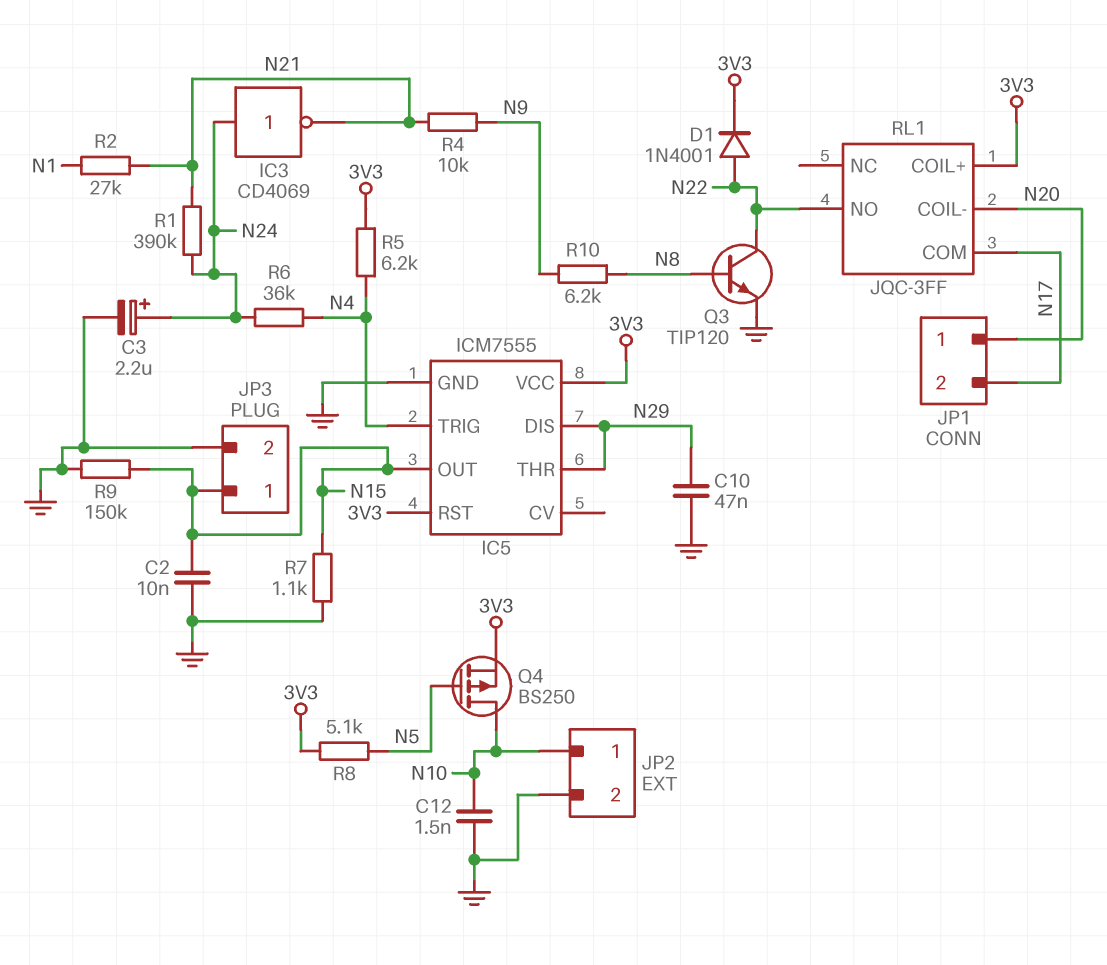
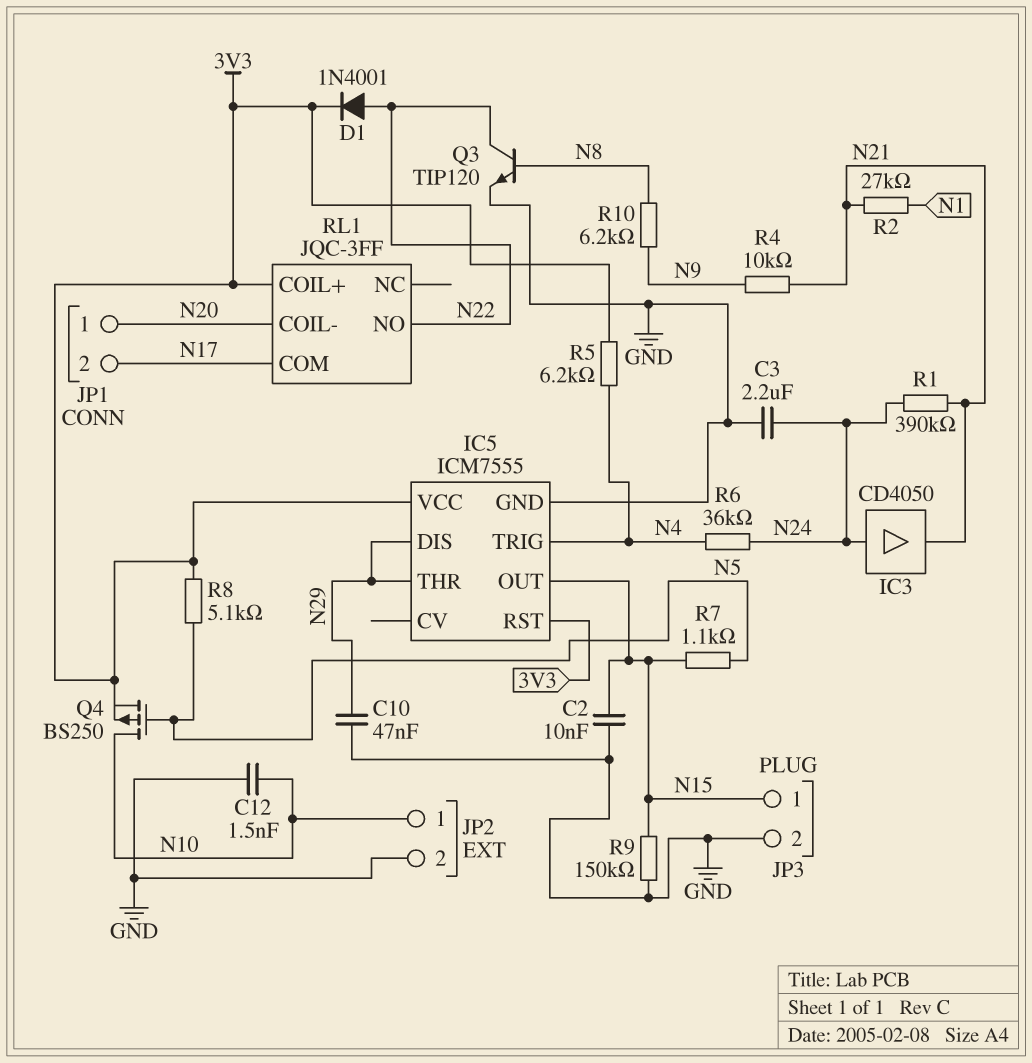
C3: 2.2uF (plus N24, minus GND) -> 2.2uF (GND, N24)
IC3: NOT CD4069 (in N24, out N21) -> buffer CD4050 (in N24, out N21)
R7: 1.1k (GND, N15) -> 1.1k (N5, N15)

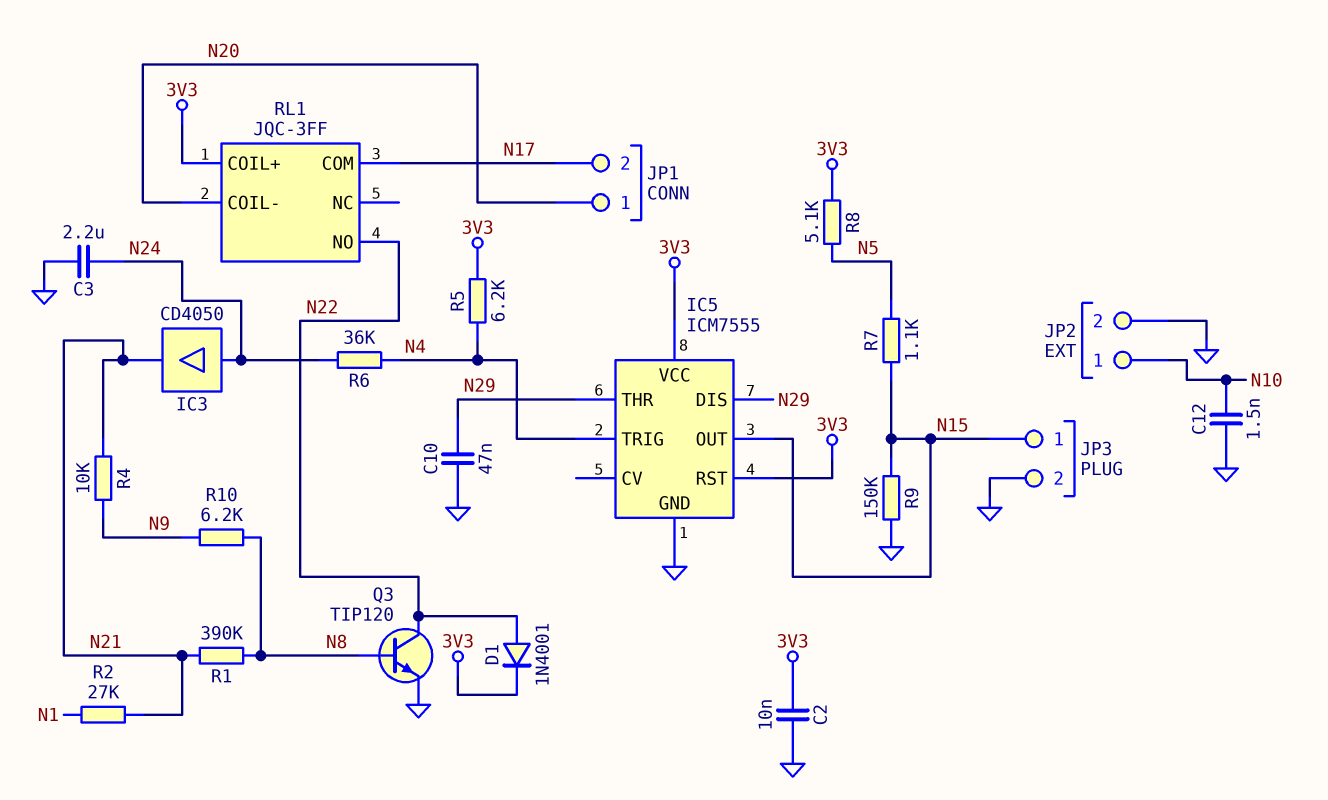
C2: 10nF (GND, N15) -> 10nF (3V3, GND)
Q4: PMOS BS250 (G N5, D N10, S 3V3) -> none
R1: 390k (N21, N24) -> 390k (N8, N21)

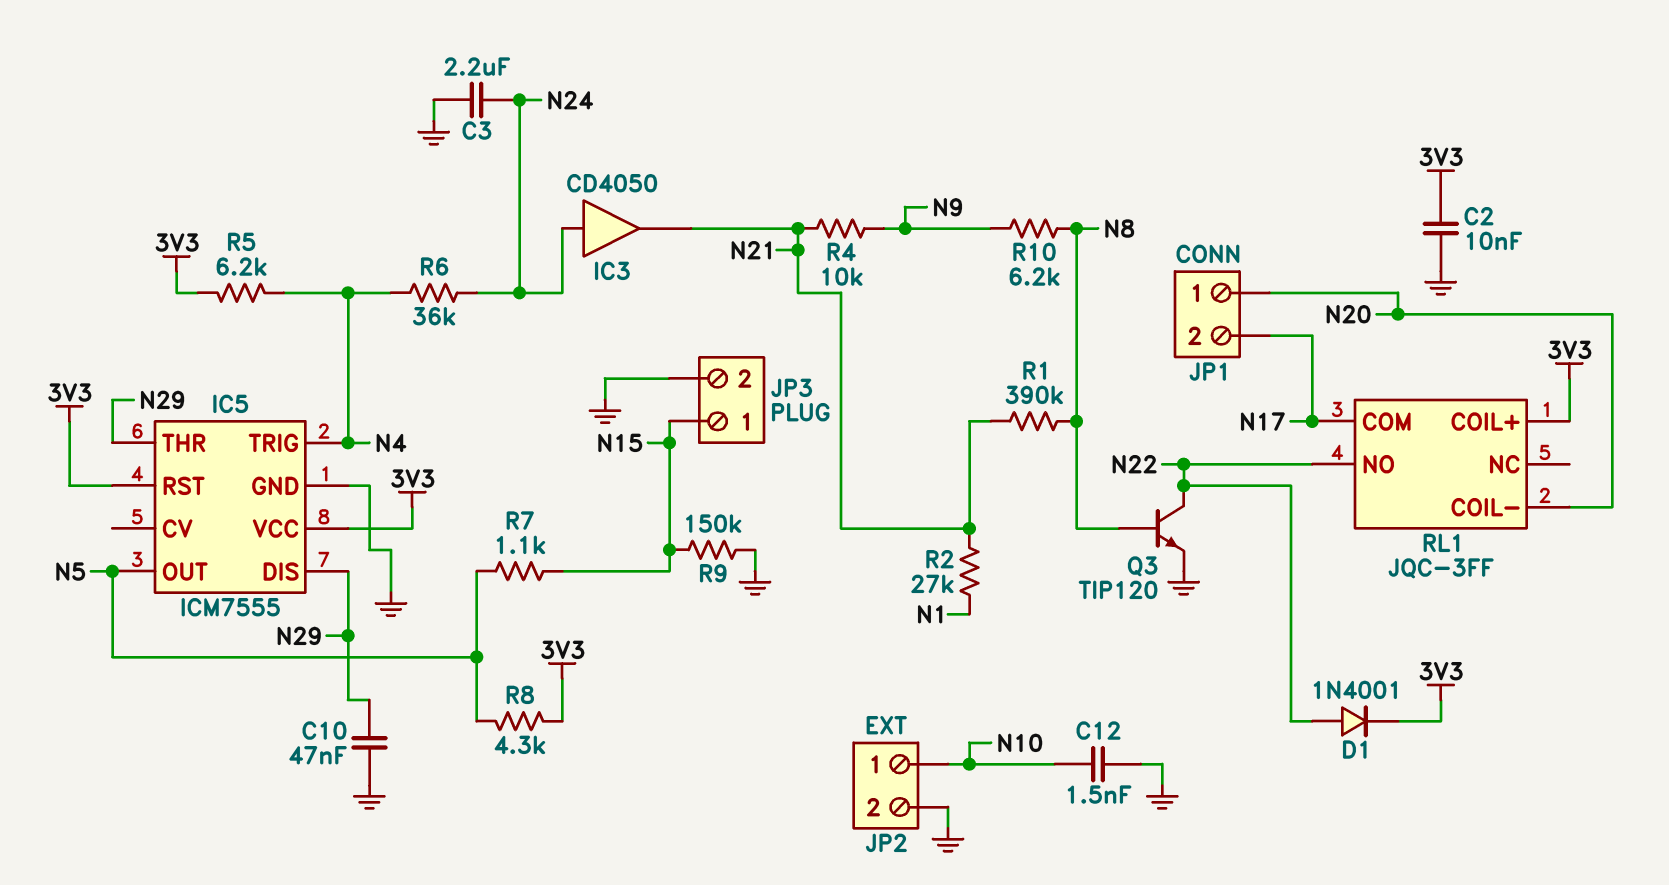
IC5 pin OUT: N15 -> N5
R8: 5.1k (3V3, N5) -> 4.3k (3V3, N5)

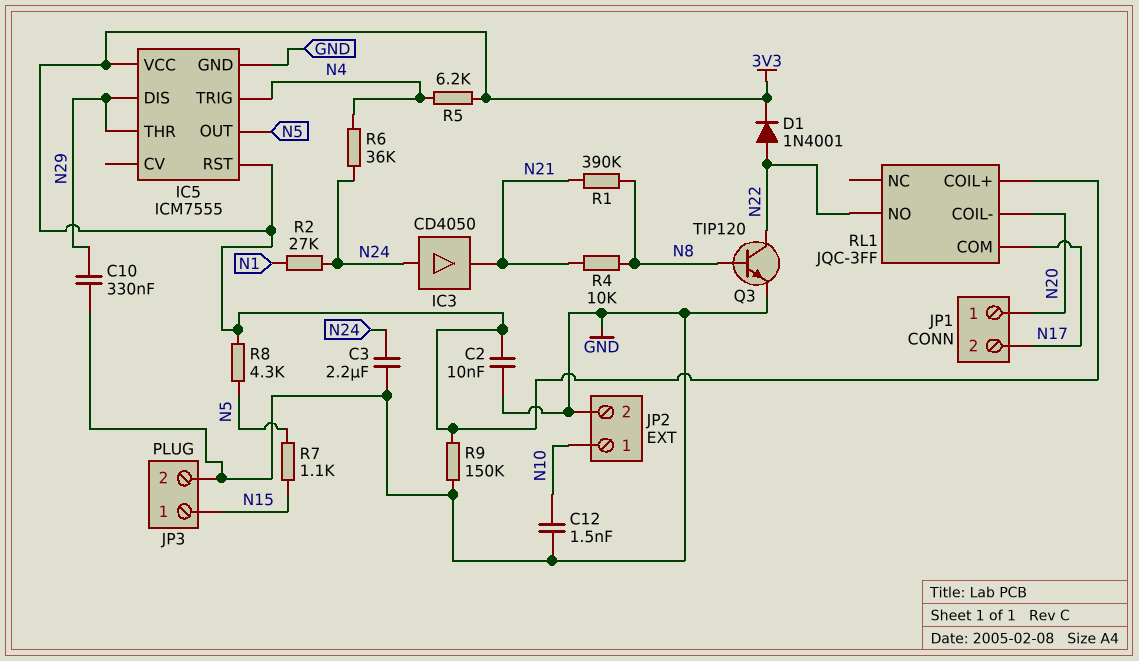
C10: 47nF (GND, N29) -> 330nF (GND, N29)
R2: 27k (N1, N21) -> 27k (N1, N24)
R4: 10k (N9, N21) -> 10k (N8, N21)
R9: 150k (GND, N15) -> 150k (3V3, GND)
R10: 6.2k (N8, N9) -> none

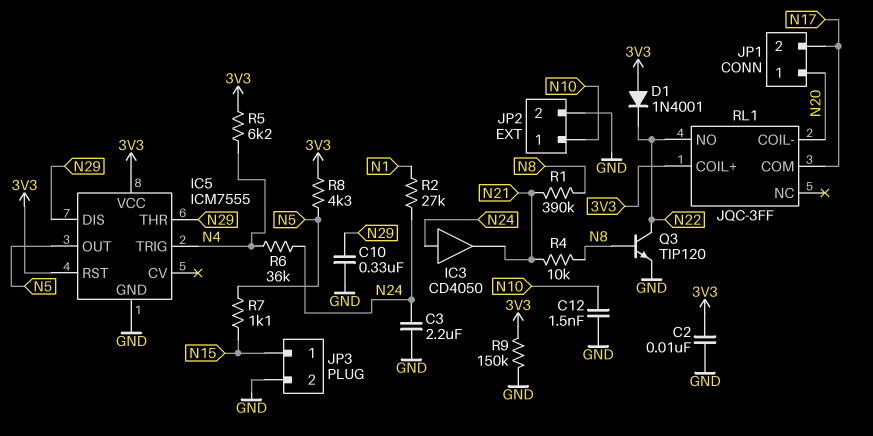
D1: diode 1N4001 (A N22, K 3V3) -> diode 1N4001 (A 3V3, K N22)

